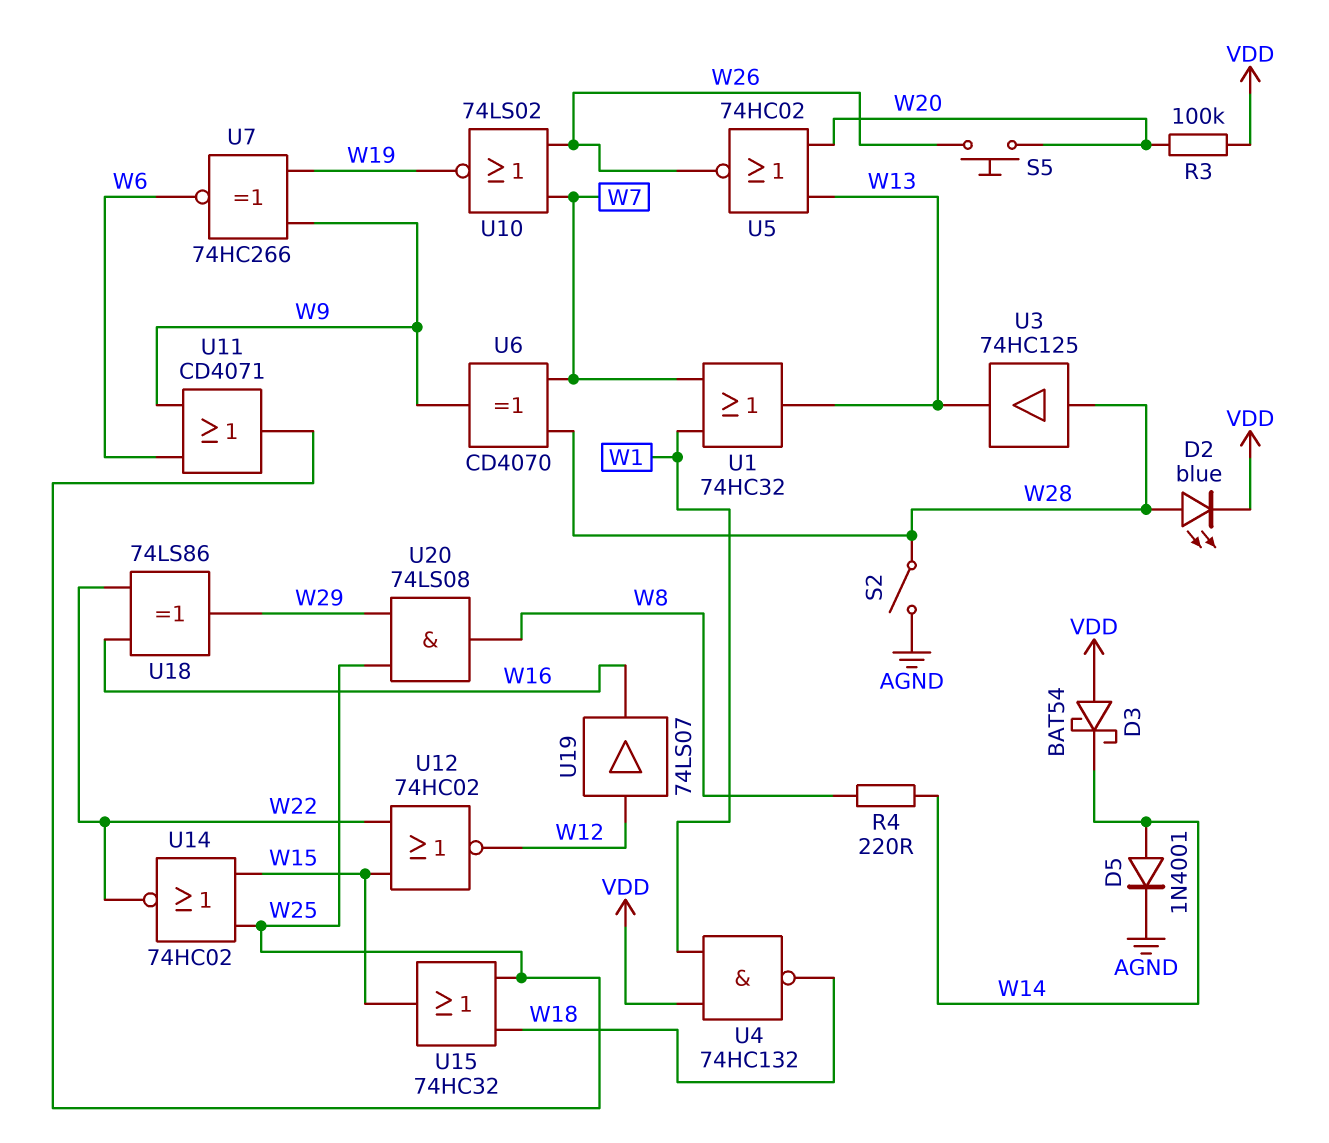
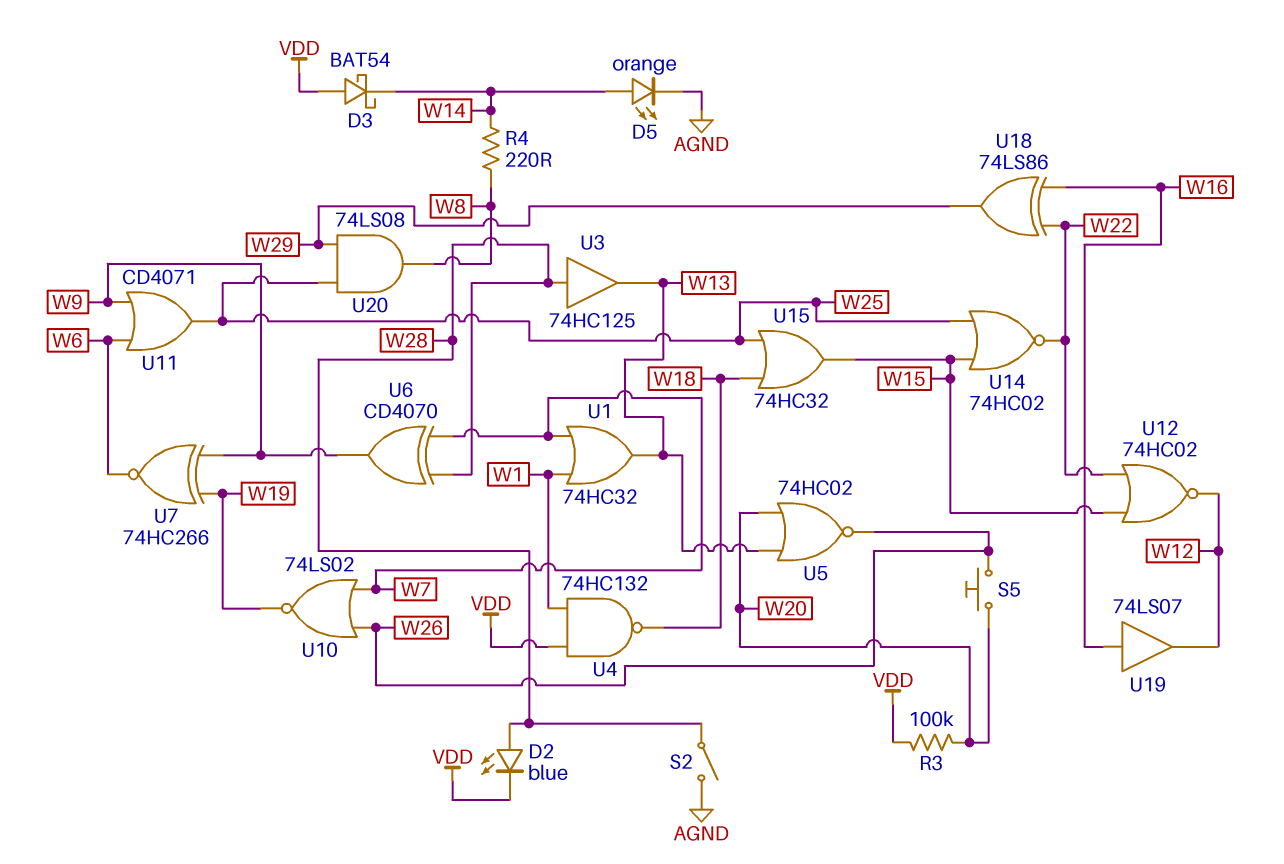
D5: diode 1N4001 (A W14, K AGND) -> LED orange (A W14, K AGND)
U19: buffer 74LS07 (in W12, out W16) -> buffer 74LS07 (in W16, out W12)

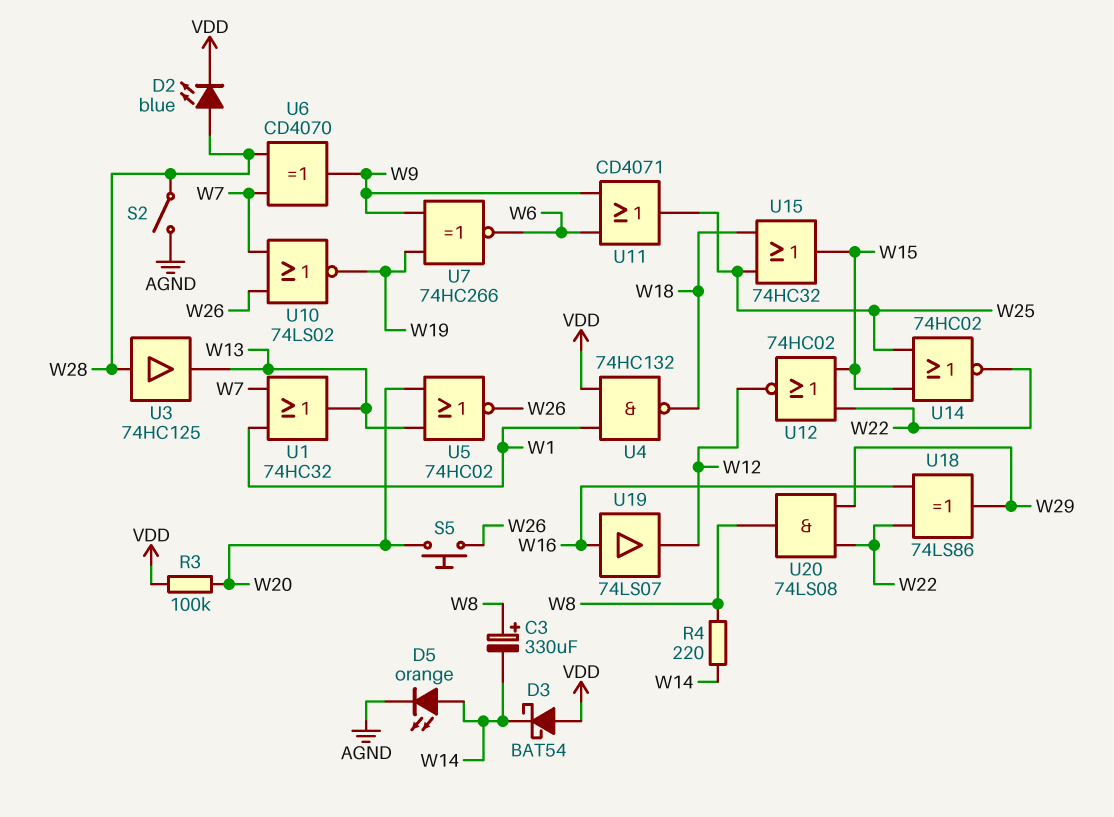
C3: none -> 330uF (plus W8, minus W14)
U20: AND 74LS08 (in W25, in W29, out W8) -> AND 74LS08 (in W22, in W29, out W8)

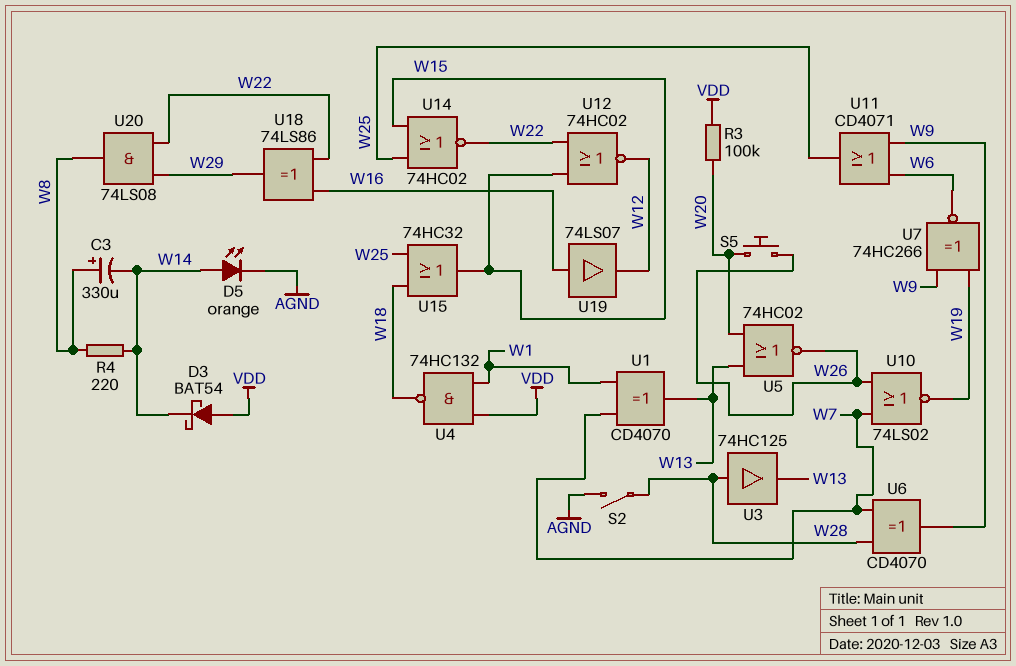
D2: LED blue (A W28, K VDD) -> none
U1: OR 74HC32 (in W1, in W7, out W13) -> XOR CD4070 (in W1, in W7, out W13)

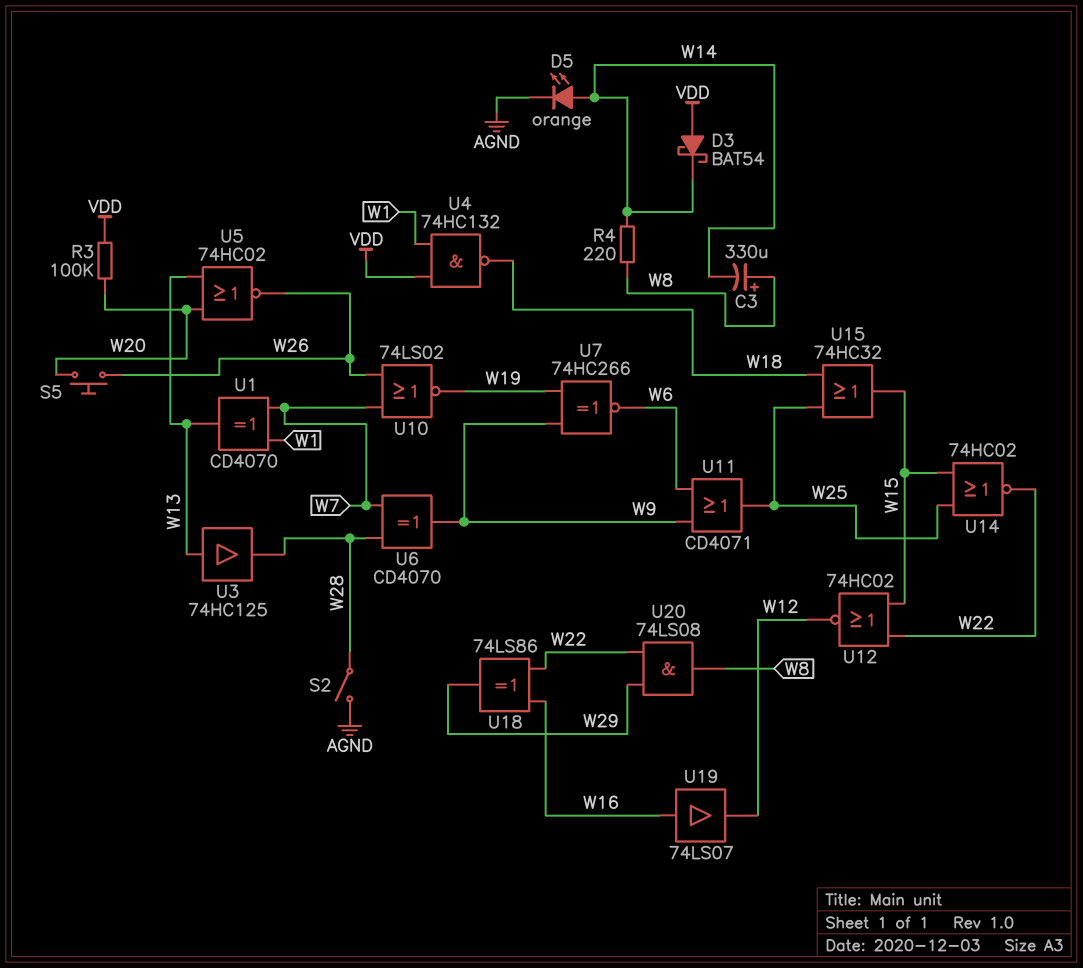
U3: buffer 74HC125 (in W28, out W13) -> buffer 74HC125 (in W13, out W28)

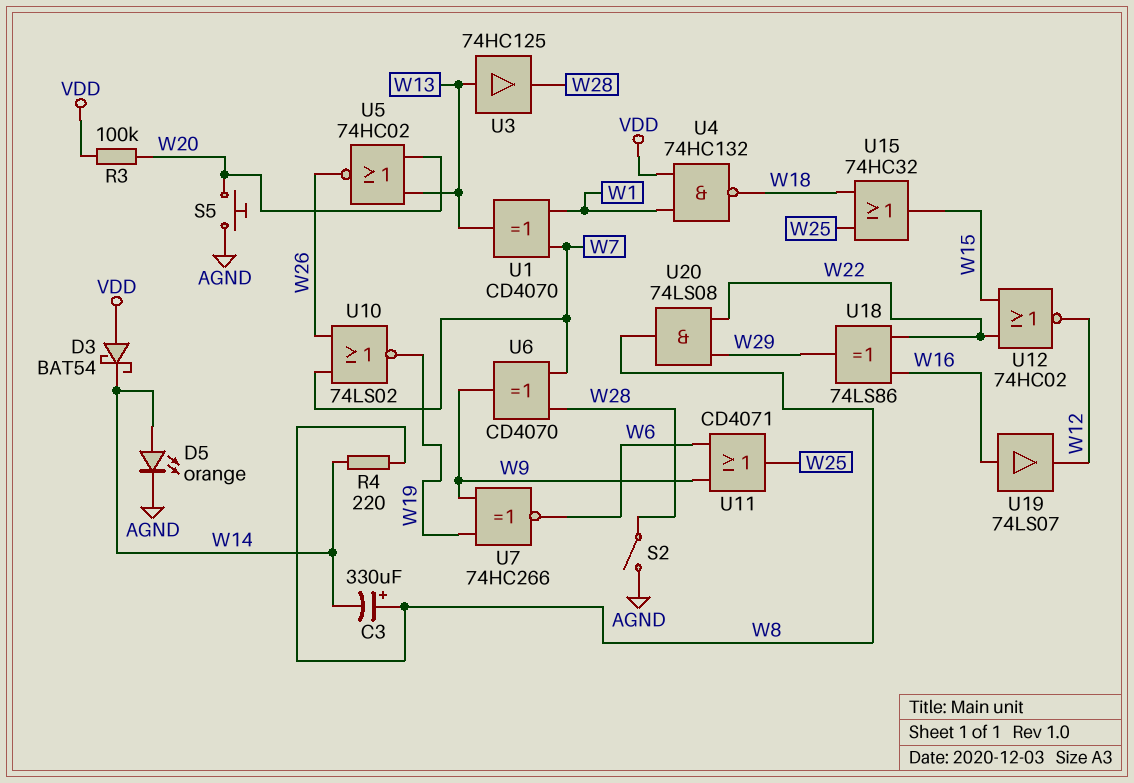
S5: button (W20, W26) -> button (AGND, W20)
U14: NOR 74HC02 (in W15, in W25, out W22) -> none

